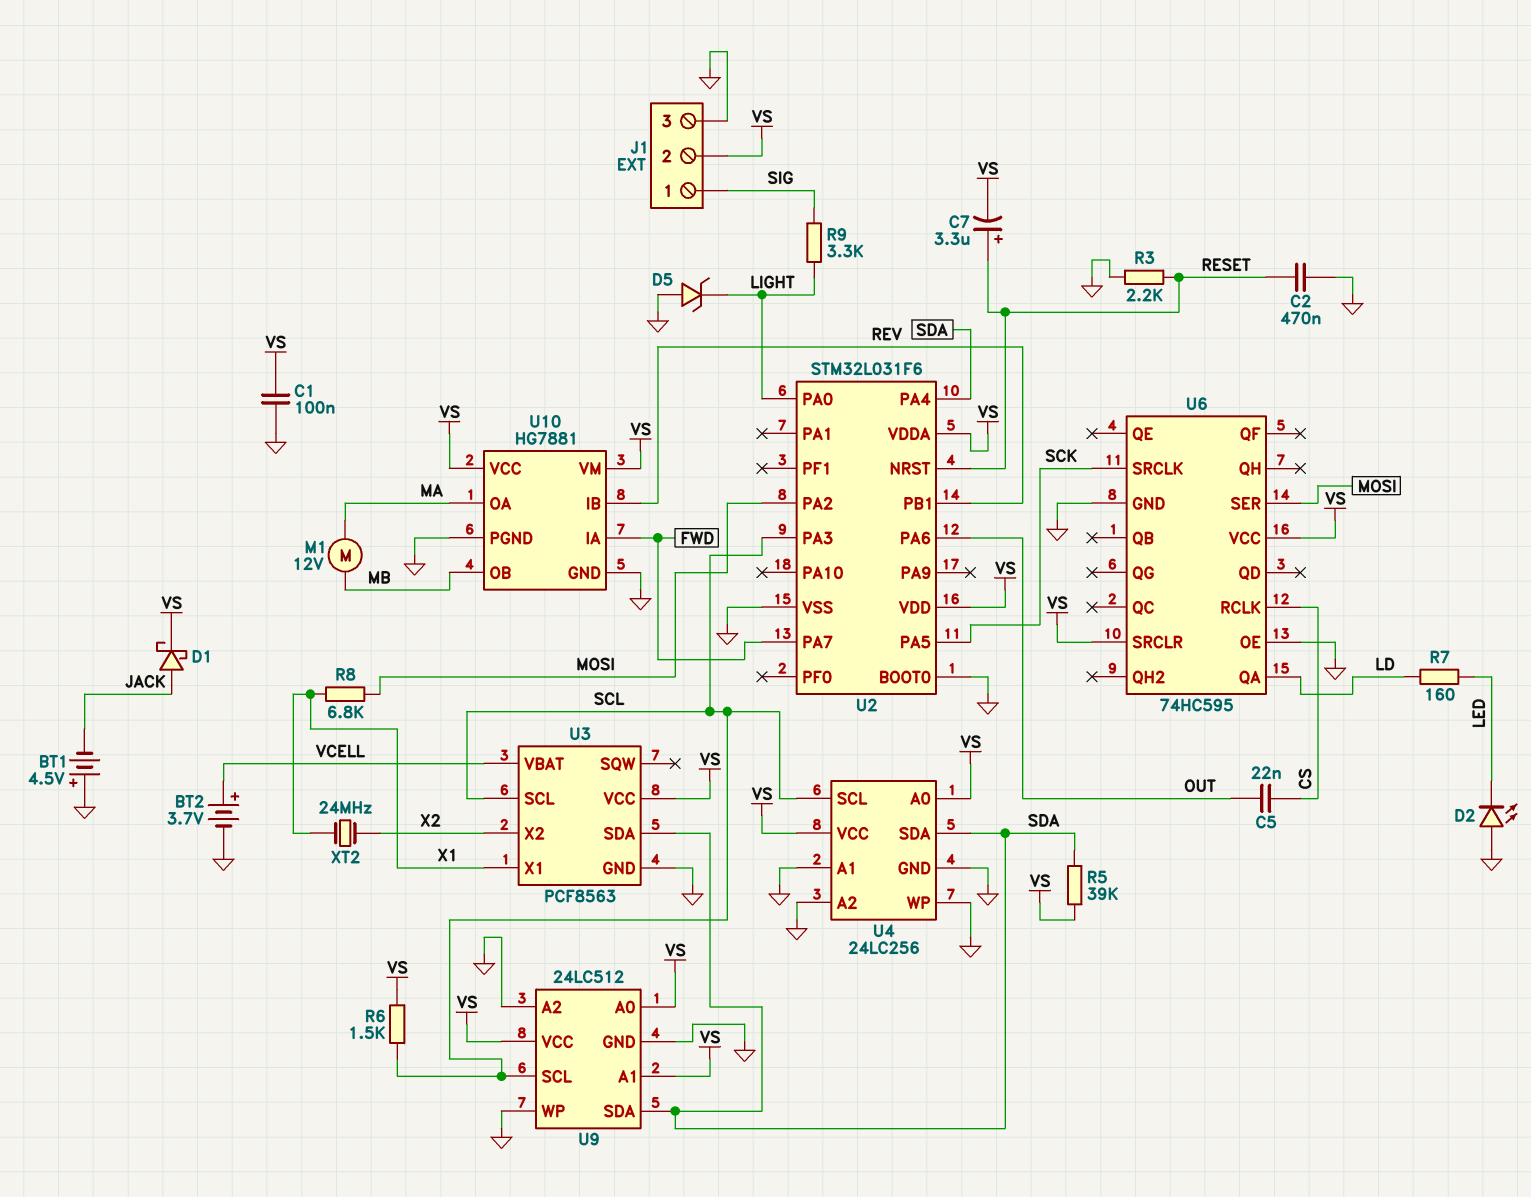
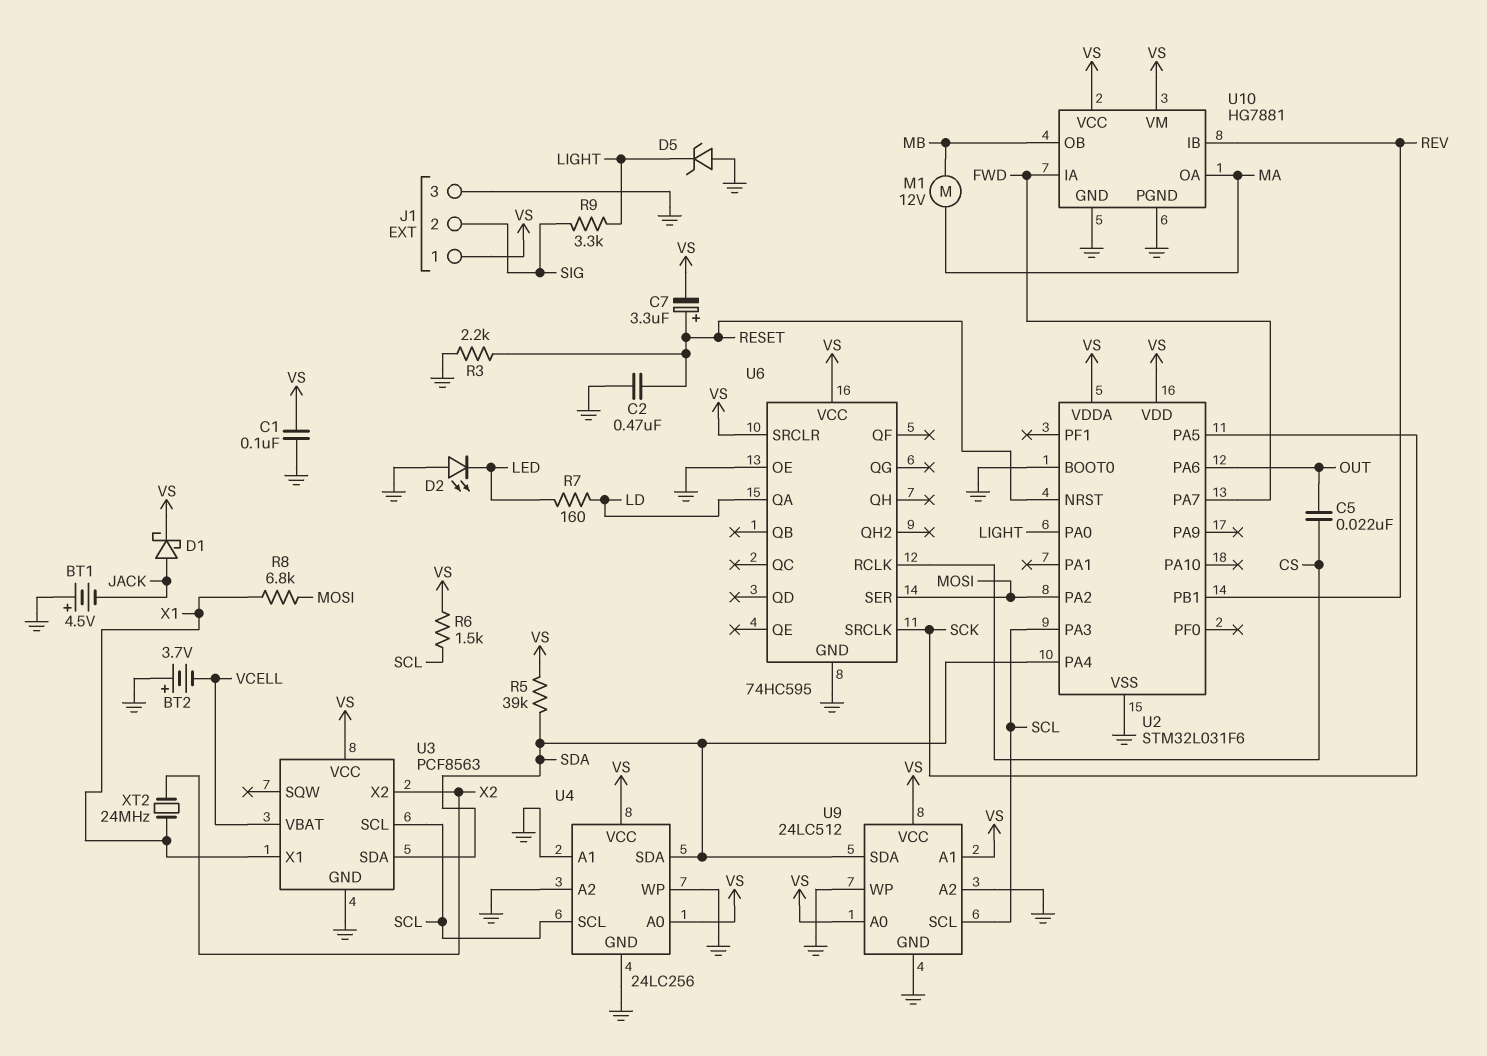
BT2: 3.7V (plus VCELL, minus GND) -> 3.7V (plus GND, minus VCELL)
J1 pin 1: SIG -> VS
J1 pin 2: VS -> SIG

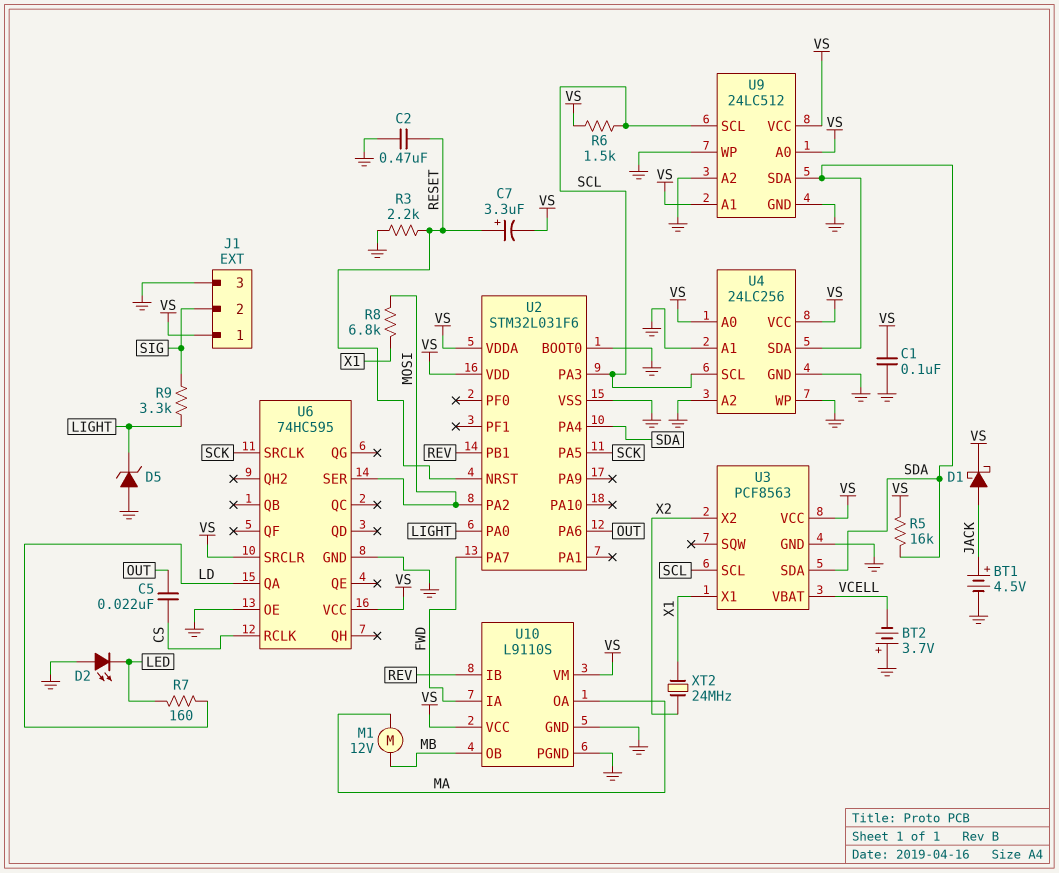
BT1: 4.5V (plus GND, minus JACK) -> 4.5V (plus JACK, minus GND)
R5: 39k (SDA, VS) -> 16k (SDA, VS)
U10: HG7881 -> L9110S

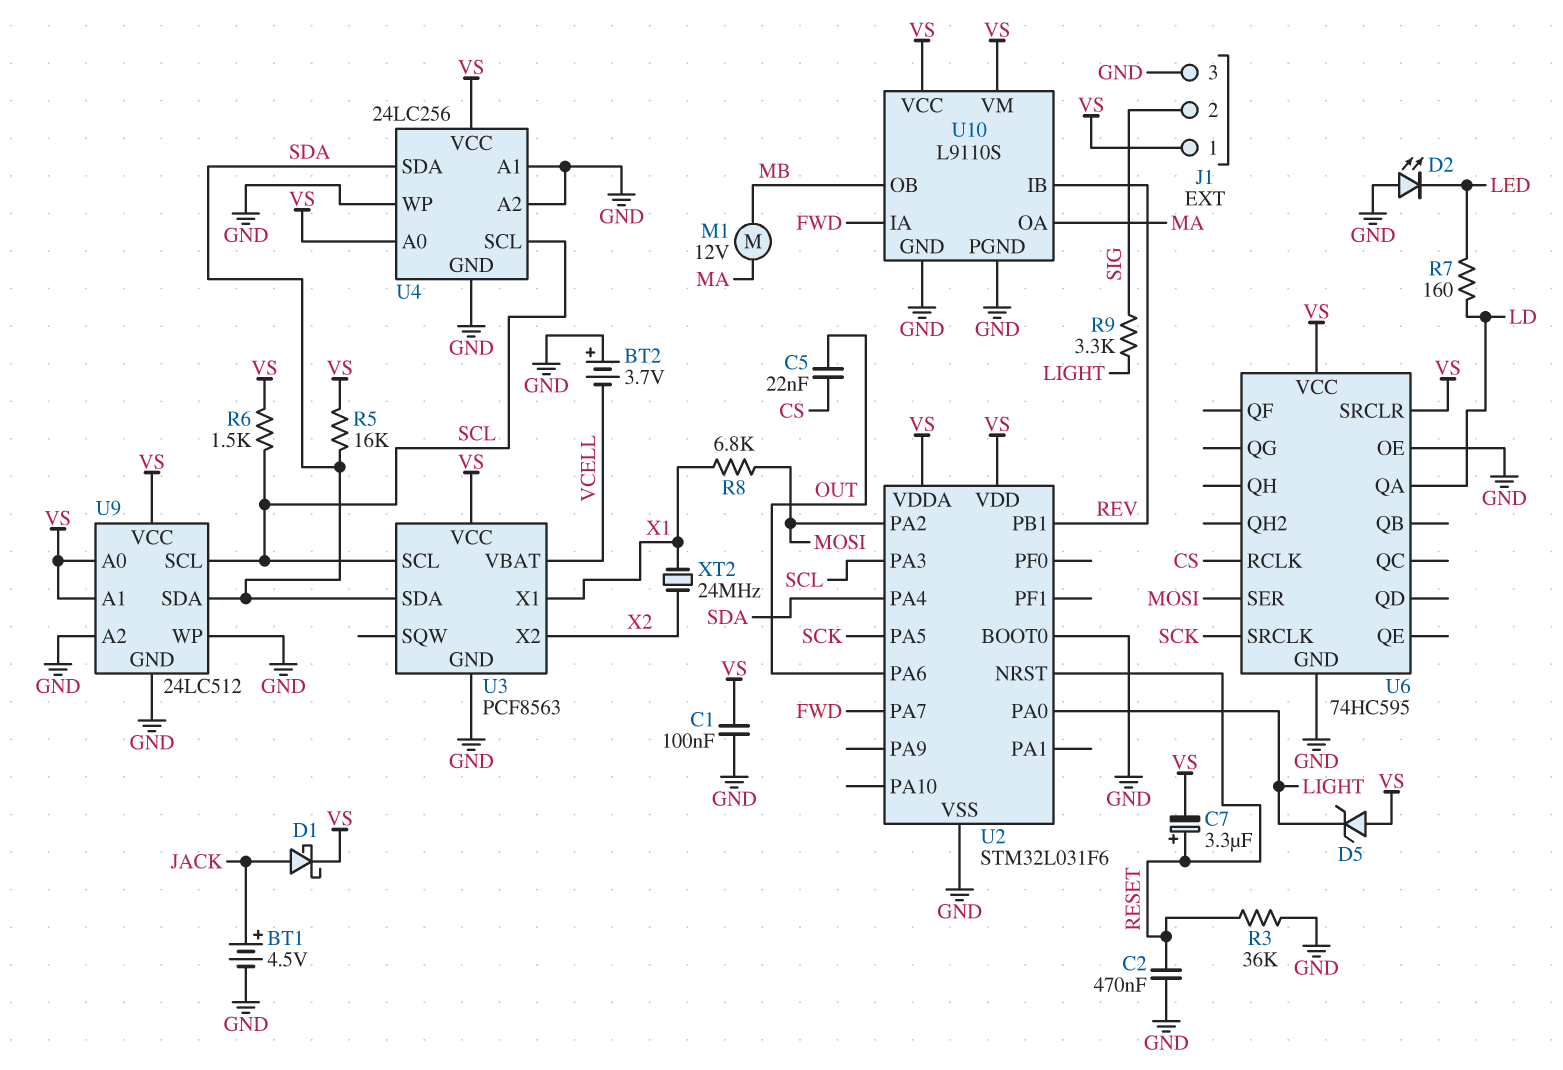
D5: zener (A GND, K LIGHT) -> zener (A VS, K LIGHT)
R3: 2.2k (GND, RESET) -> 36k (GND, RESET)

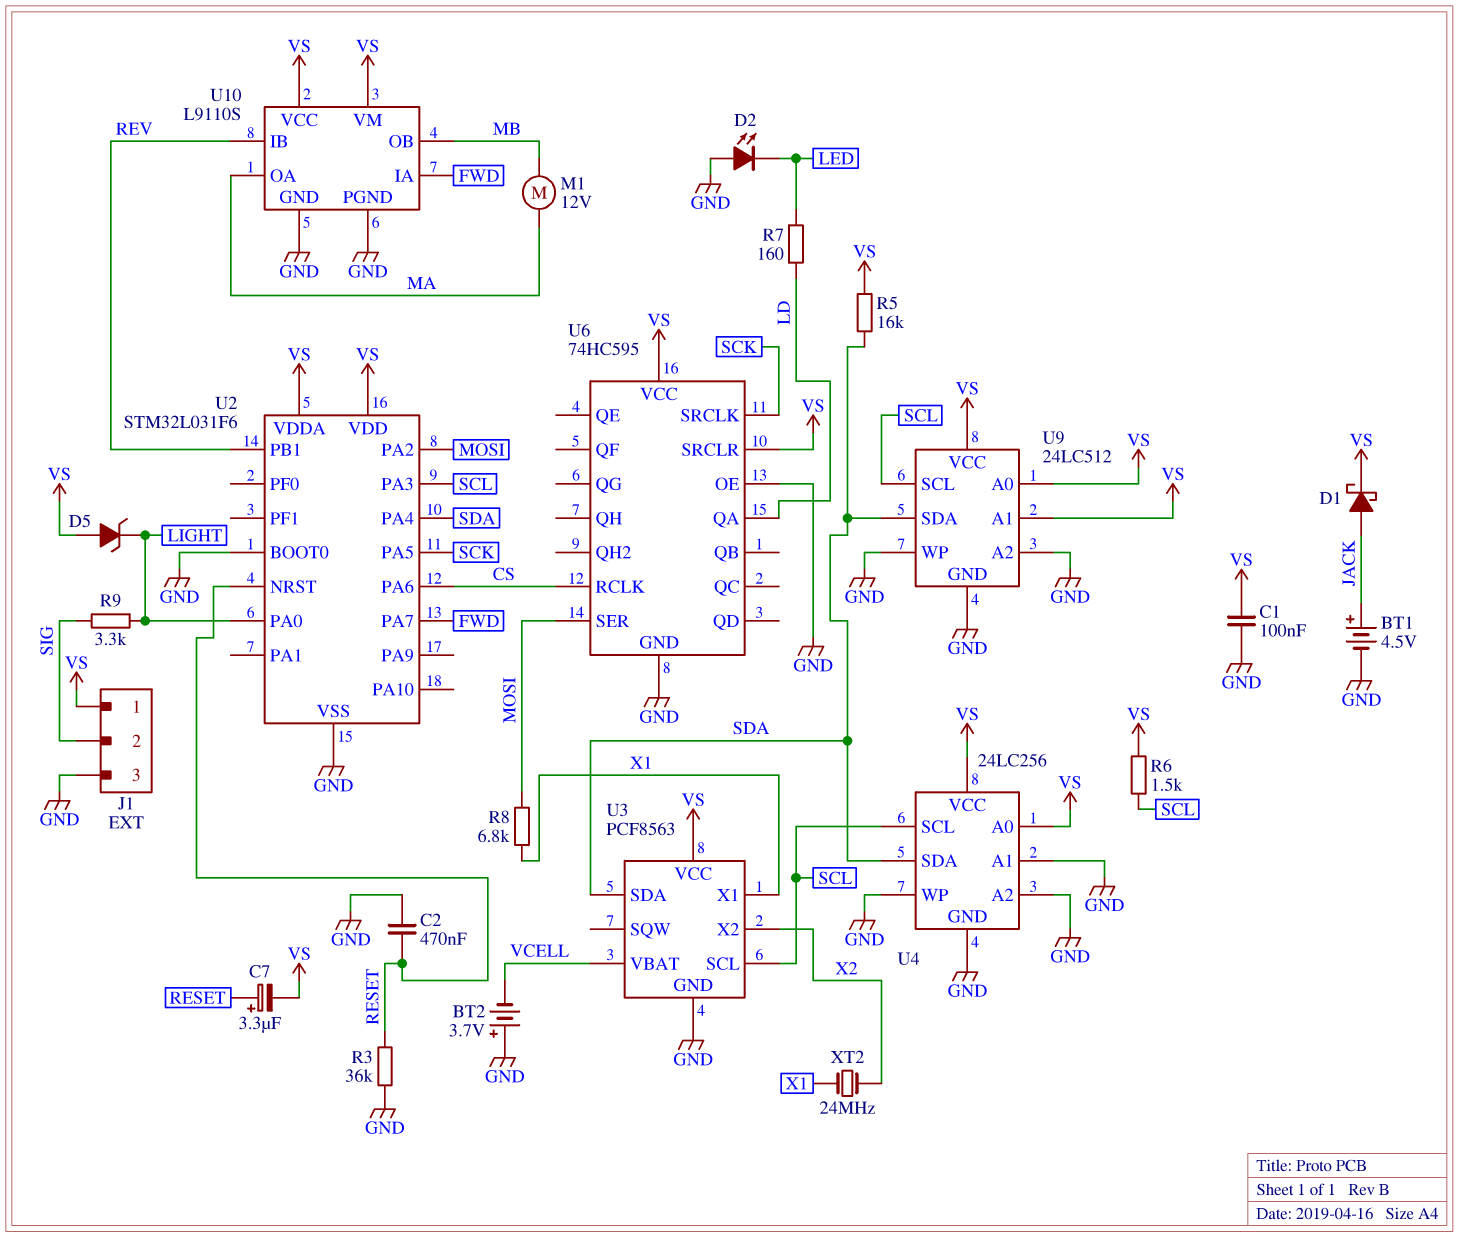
C5: 22nF (CS, OUT) -> none
U2 pin PA6: OUT -> CS

